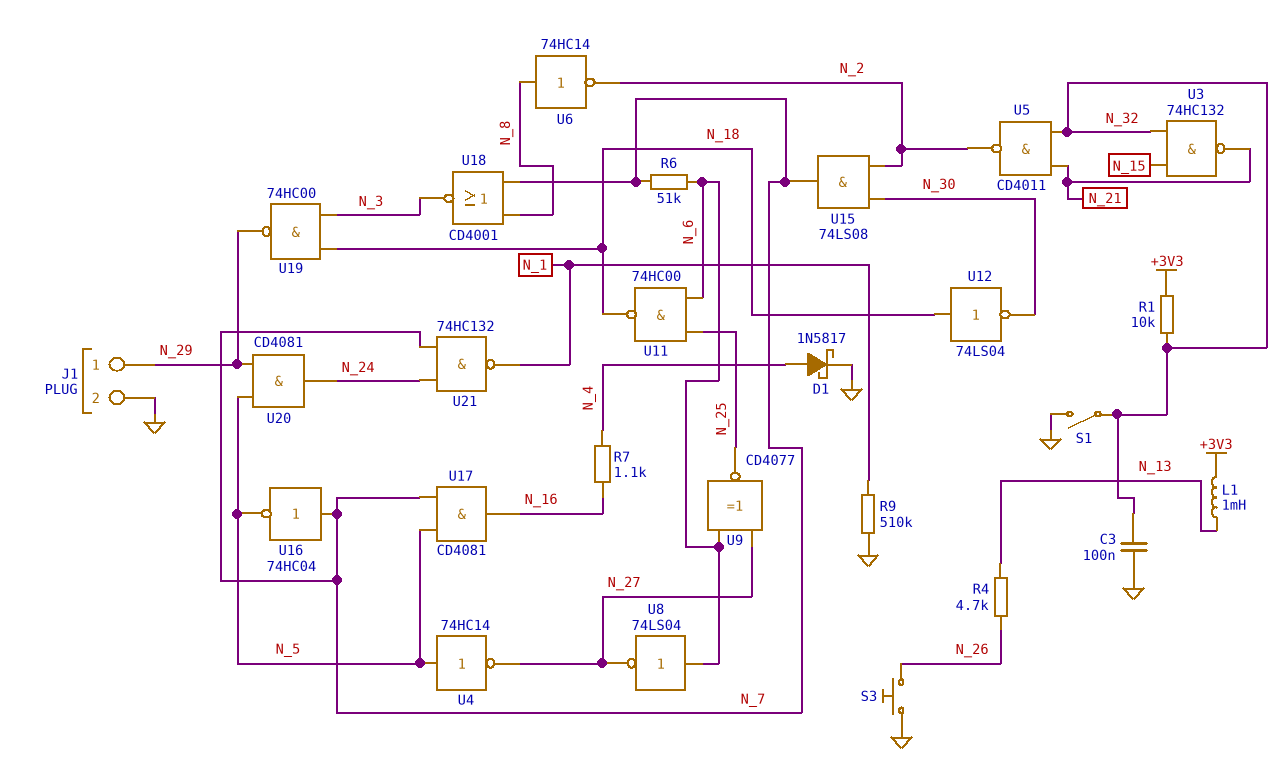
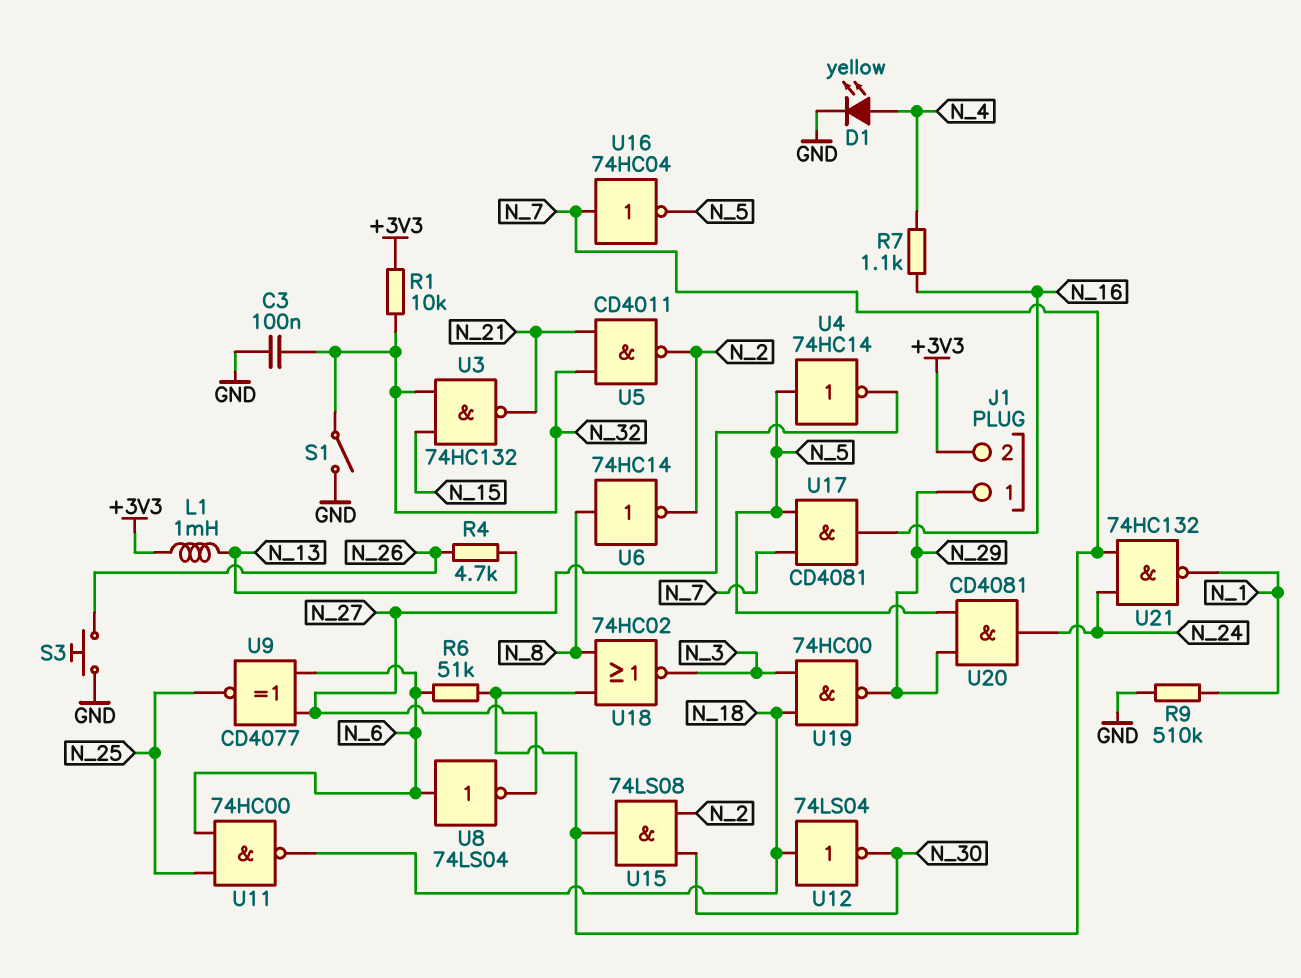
D1: schottky 1N5817 (A N_4, K GND) -> LED yellow (A N_4, K GND)
J1 pin 2: GND -> +3V3
U18: NOR CD4001 (in N_7, in N_8, out N_3) -> NOR 74HC02 (in N_7, in N_8, out N_3)

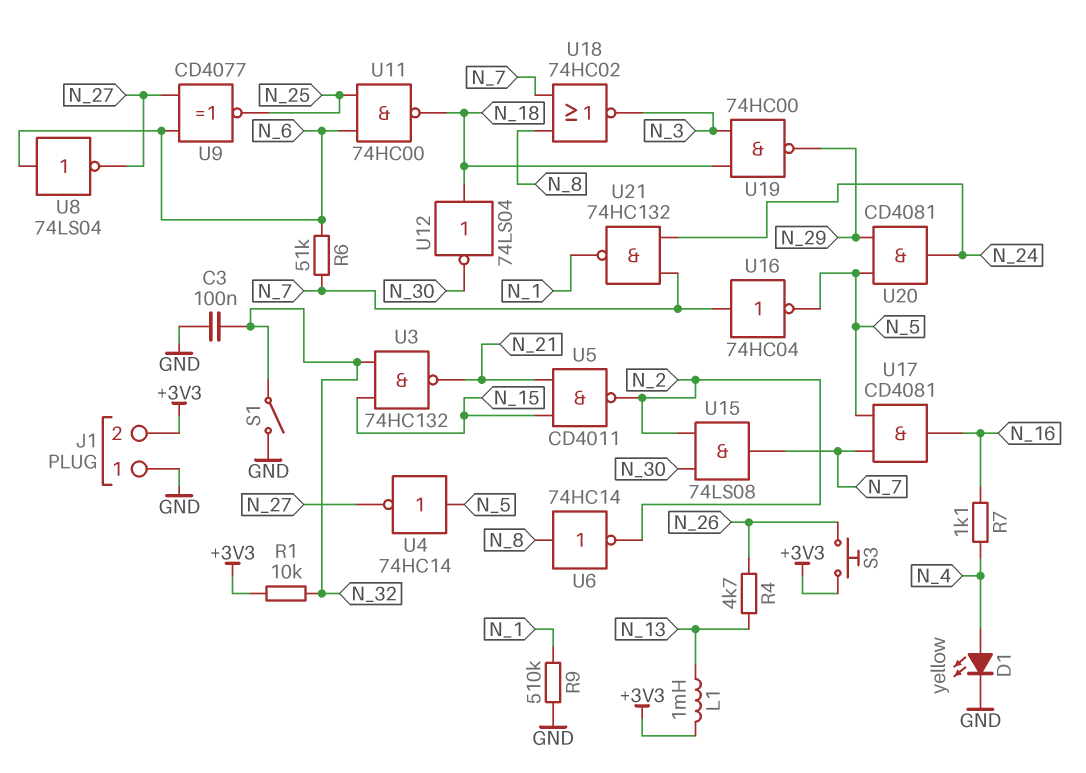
J1 pin 1: N_29 -> GND
S3: button (GND, N_26) -> button (+3V3, N_26)
U5: NAND CD4011 (in N_21, in N_32, out N_2) -> NAND CD4011 (in N_15, in N_21, out N_2)

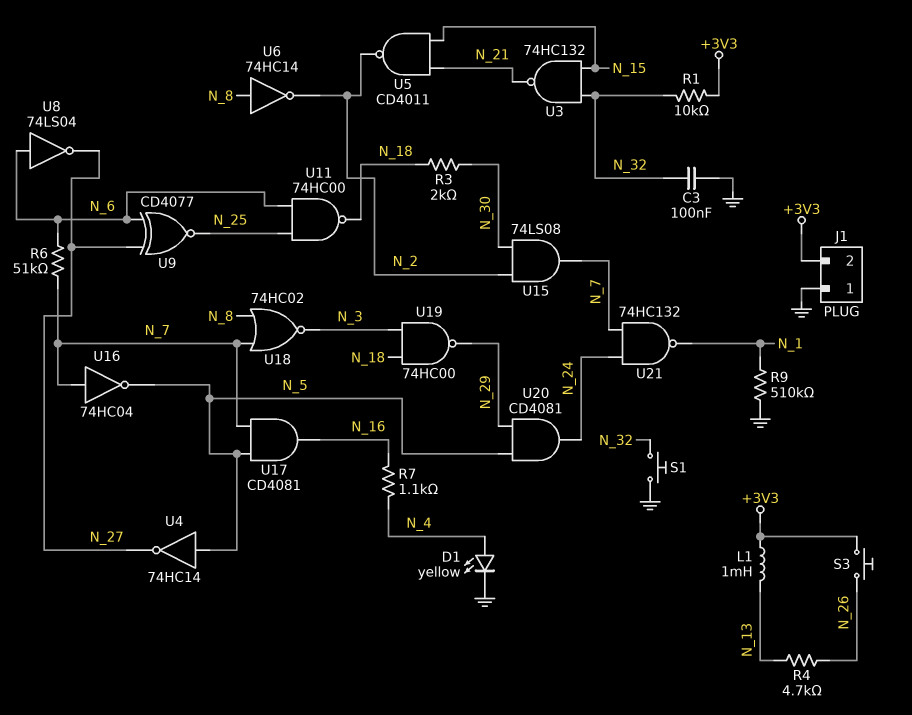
R3: none -> 2k (N_18, N_30)
S1: switch (GND, N_32) -> button (GND, N_32)
U12: NOT 74LS04 (in N_18, out N_30) -> none

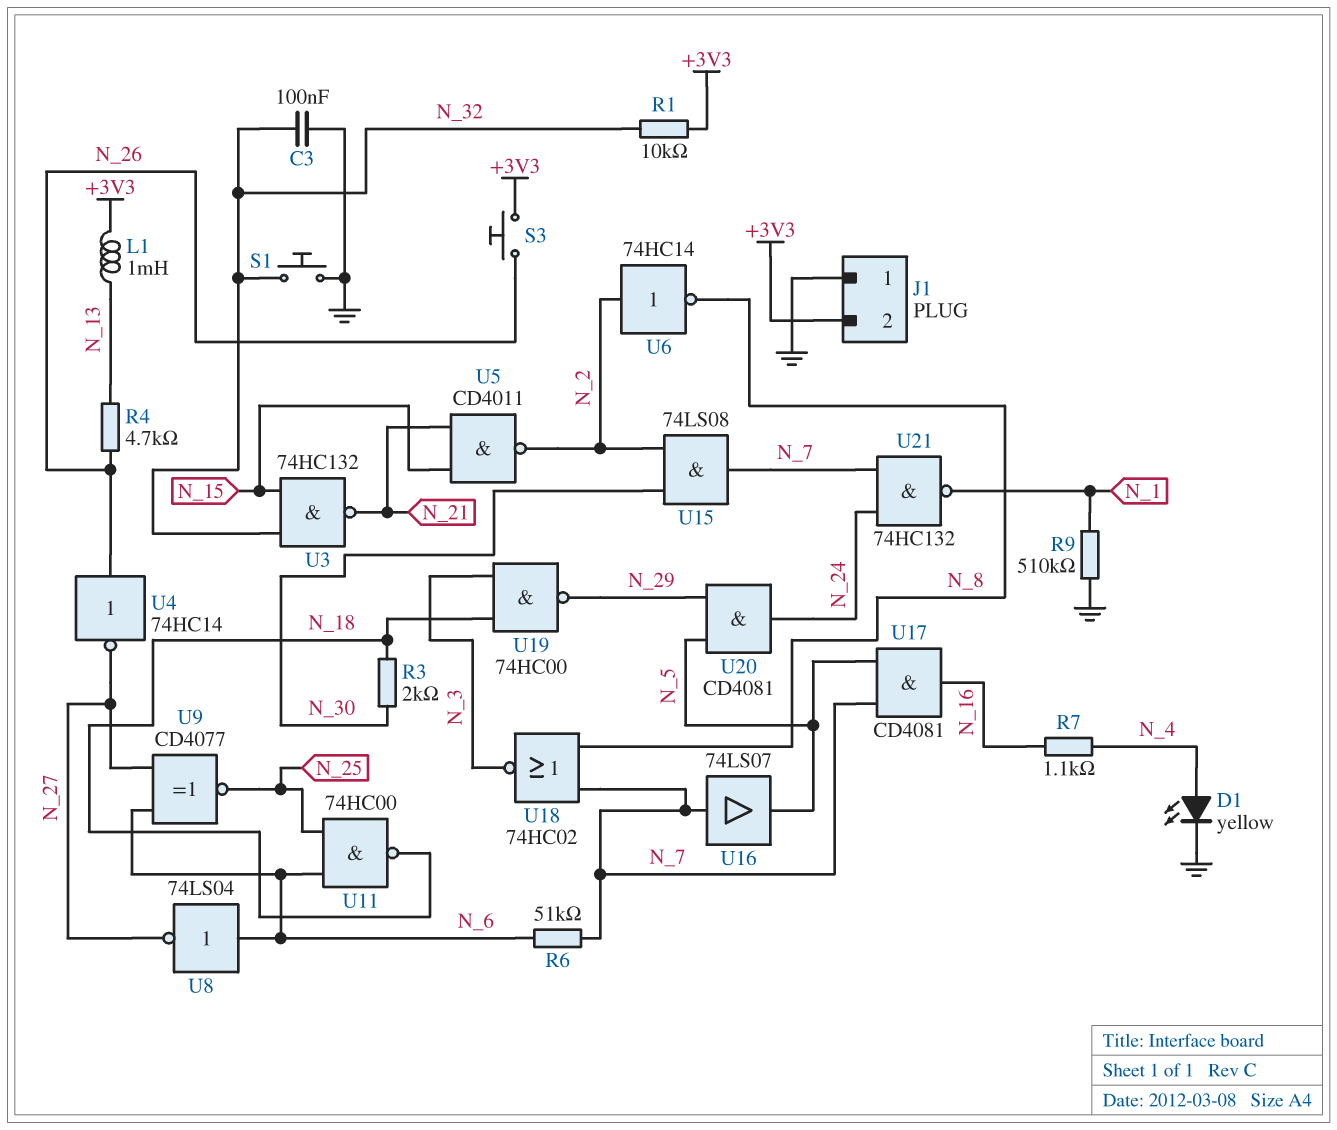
U4: NOT 74HC14 (in N_5, out N_27) -> NOT 74HC14 (in N_26, out N_27)
U6: NOT 74HC14 (in N_8, out N_2) -> NOT 74HC14 (in N_2, out N_8)
U16: NOT 74HC04 (in N_7, out N_5) -> buffer 74LS07 (in N_7, out N_5)

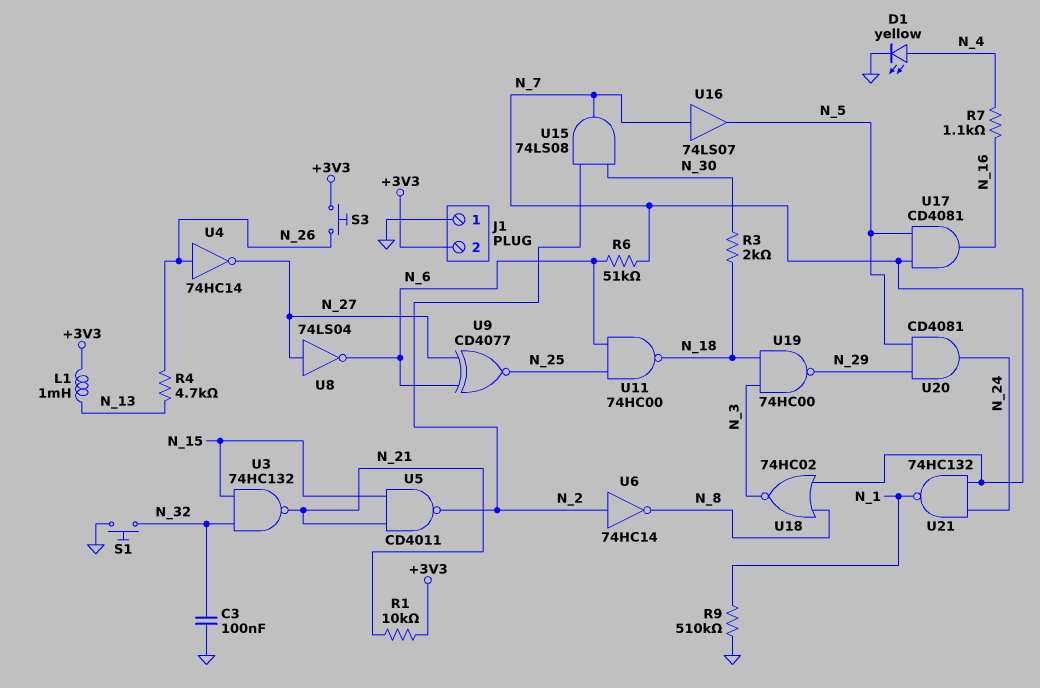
R1: 10k (+3V3, N_32) -> 10k (+3V3, N_21)
U8: NOT 74LS04 (in N_6, out N_27) -> NOT 74LS04 (in N_27, out N_6)

